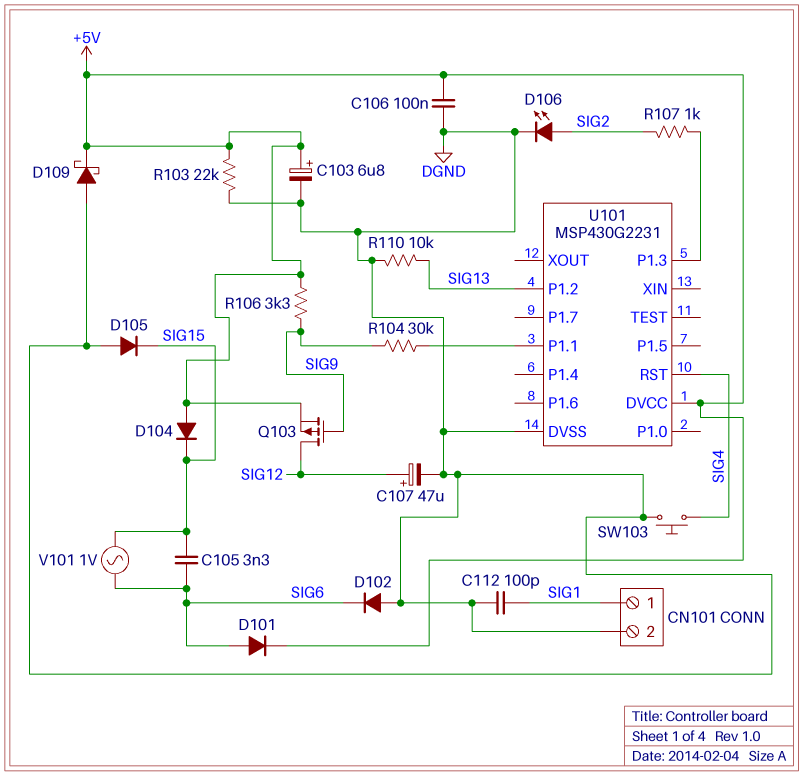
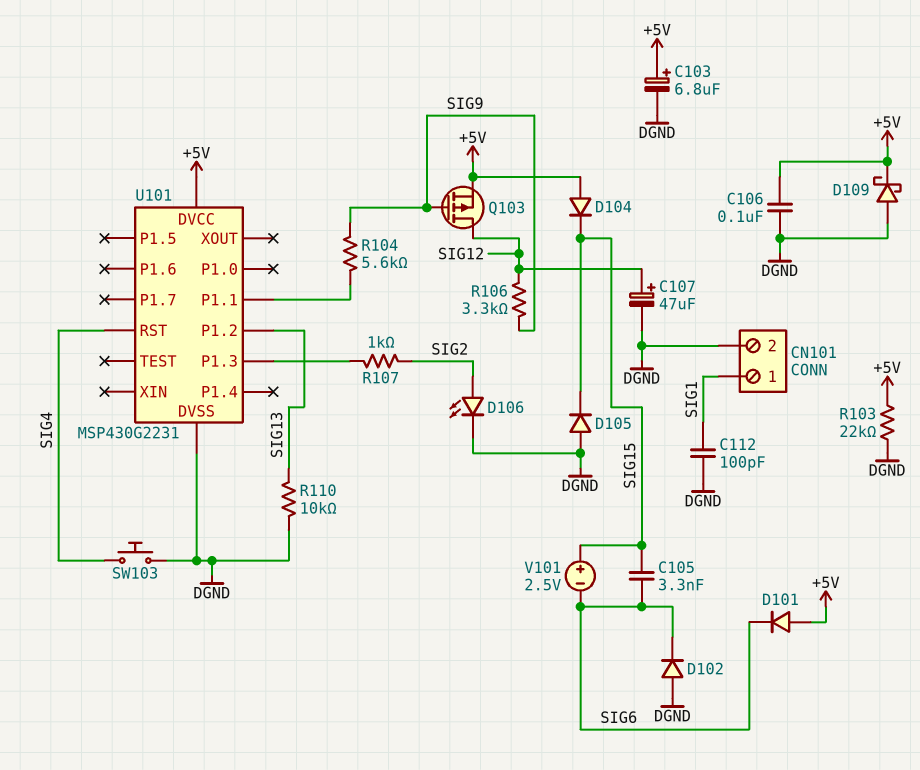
D101: diode (A SIG6, K +5V) -> diode (A +5V, K SIG6)
R104: 30k (SIG9, U101/P1.1) -> 5.6k (SIG9, U101/P1.1)
R106: 3.3k (+5V, SIG9) -> 3.3k (SIG9, SIG12)
V101: AC 1V (SIG6, SIG15) -> 2.5V (plus SIG15, minus SIG6)

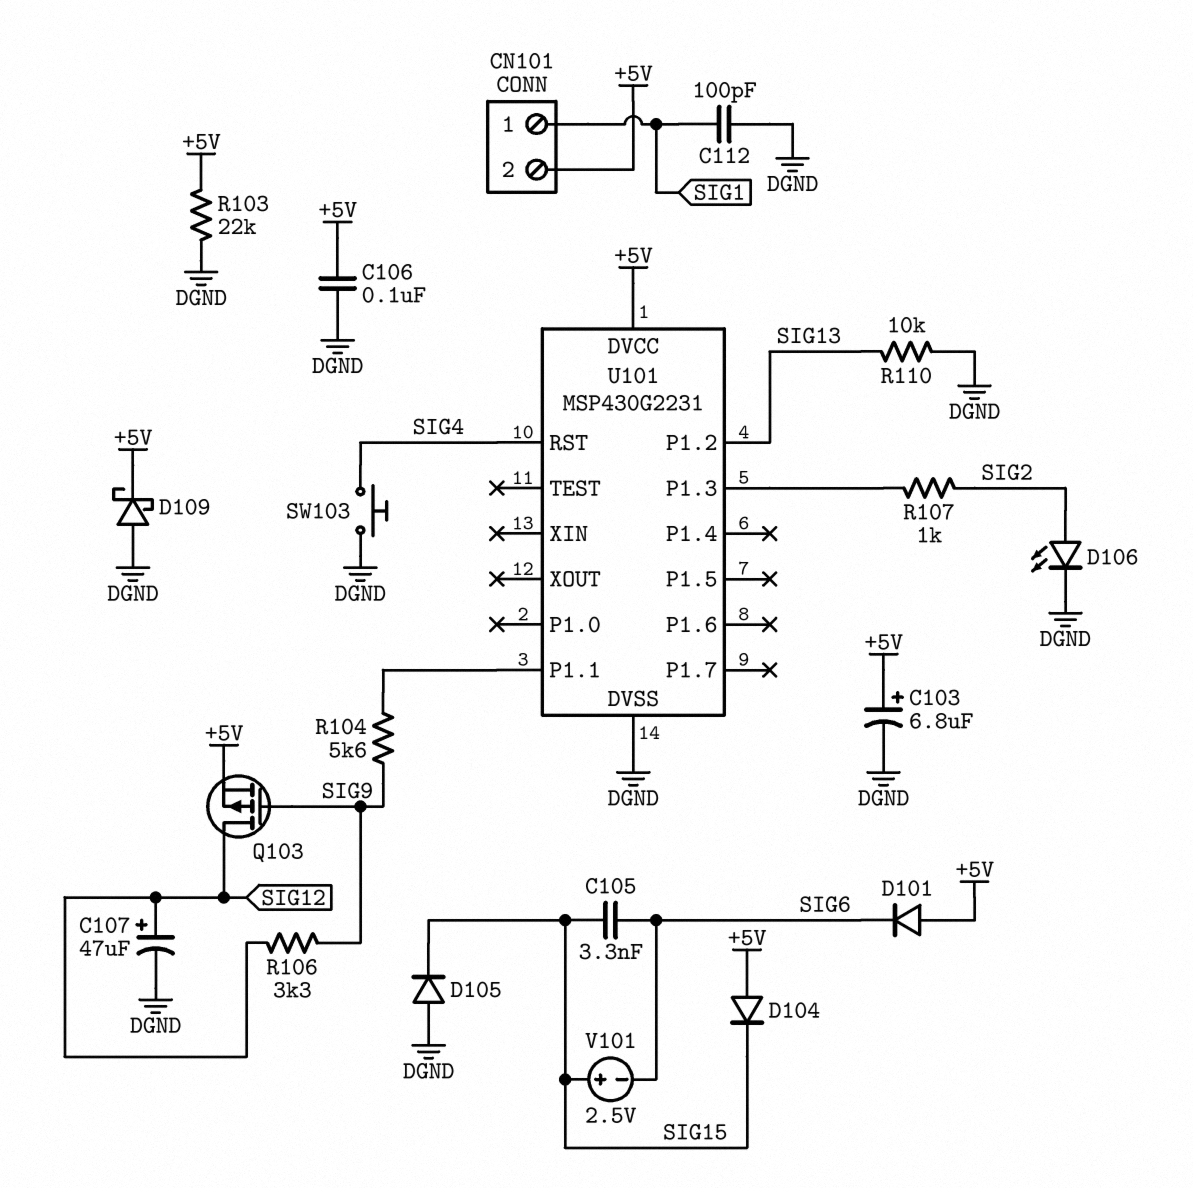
CN101 pin 2: DGND -> +5V
D102: diode (A DGND, K SIG6) -> none

